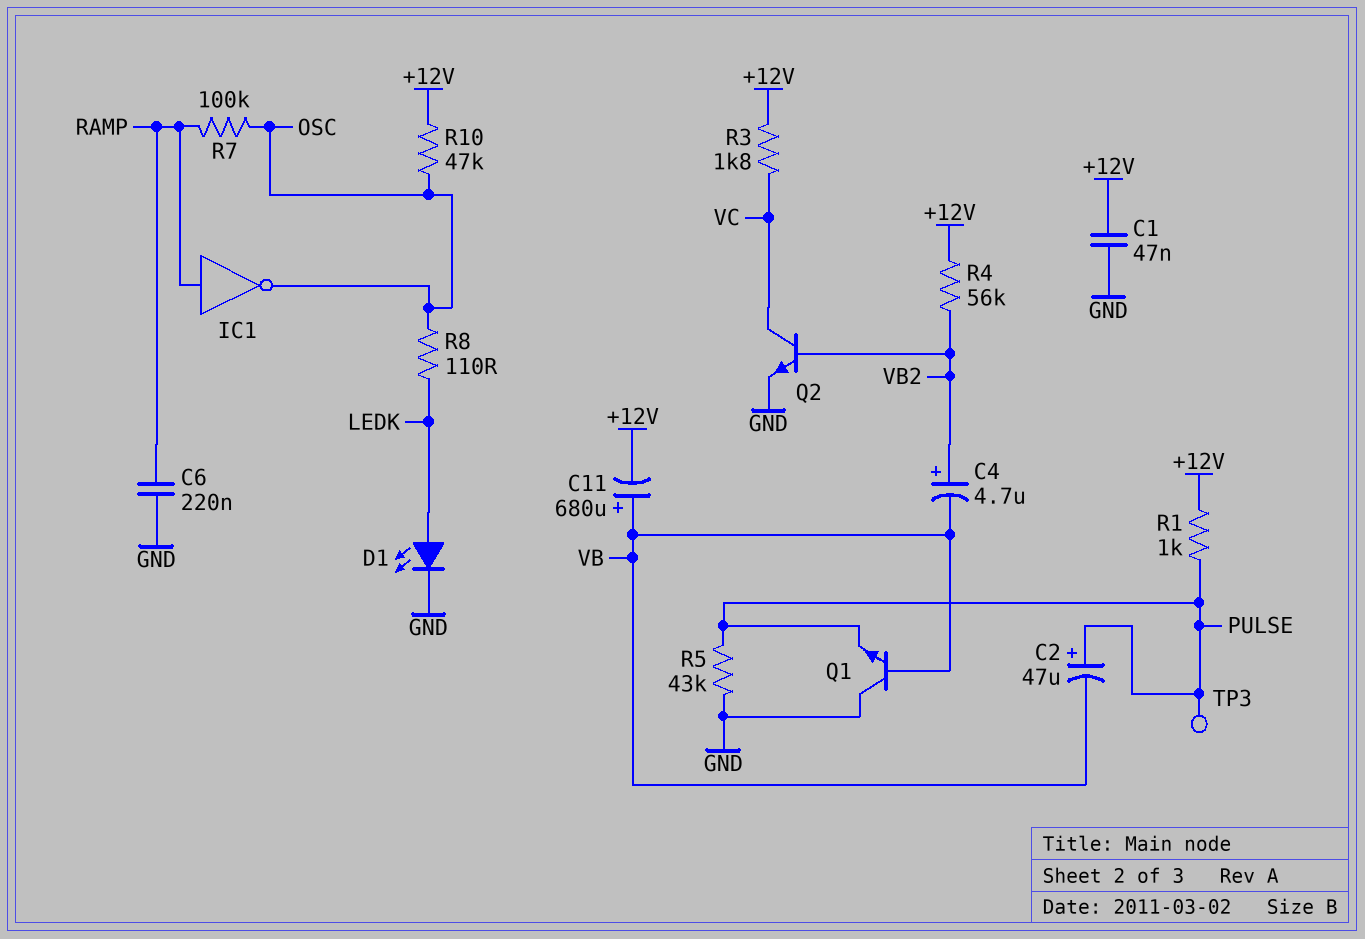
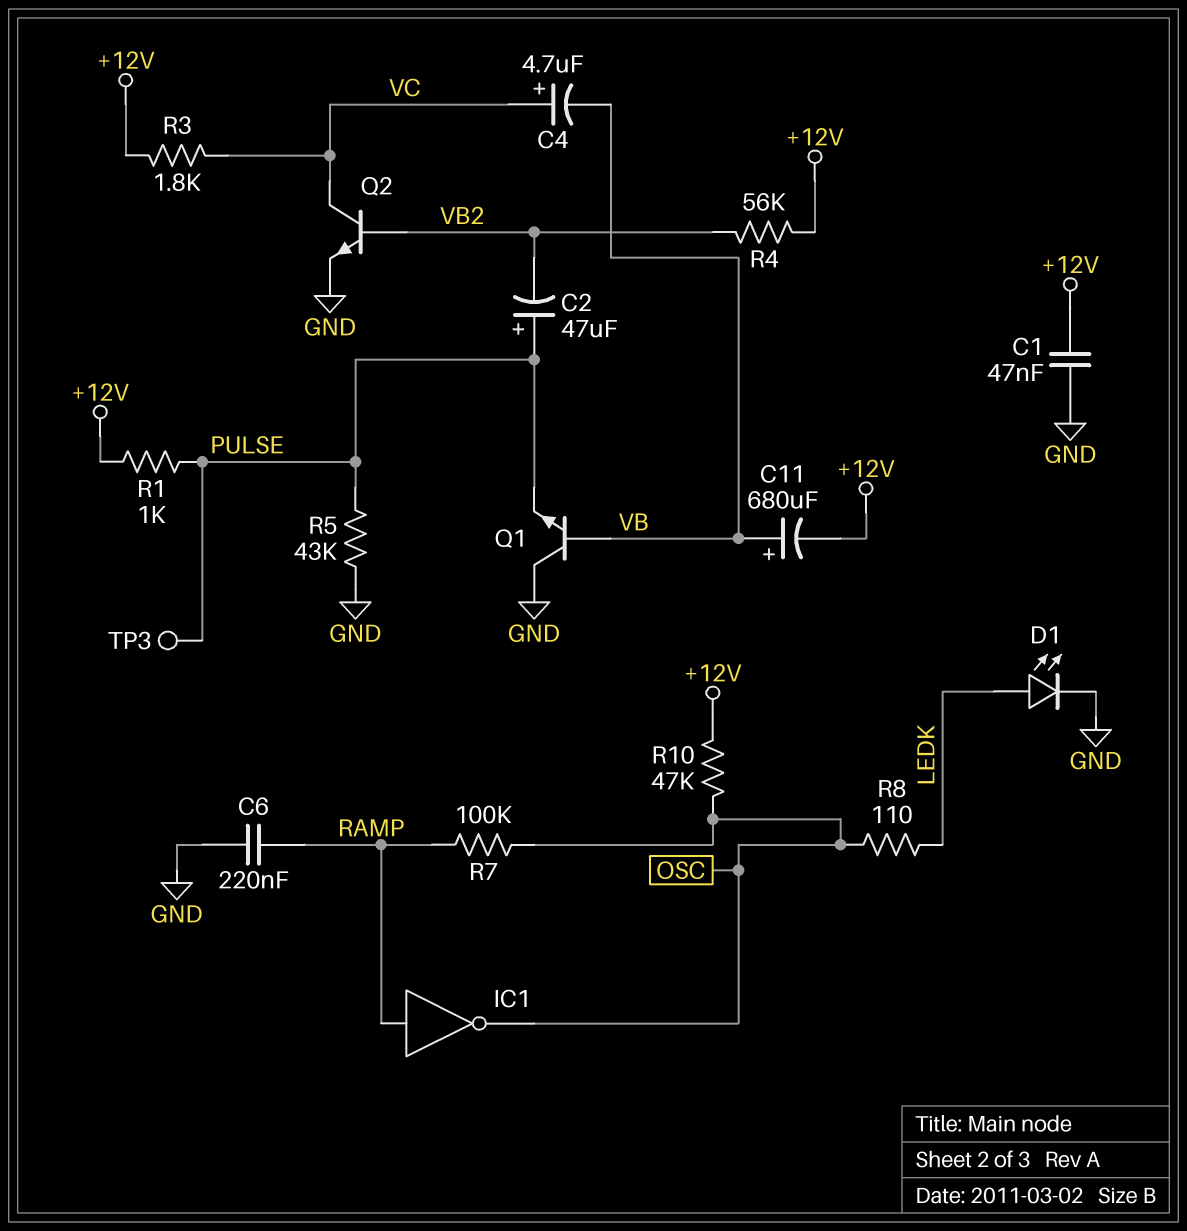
C2: 47uF (plus PULSE, minus VB) -> 47uF (plus PULSE, minus VB2)
C4: 4.7uF (plus VB2, minus VB) -> 4.7uF (plus VC, minus VB)

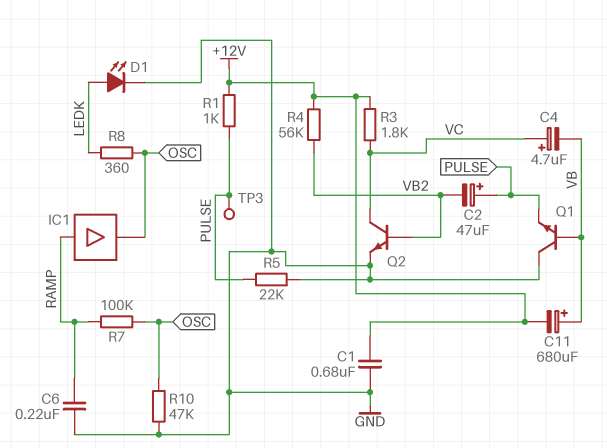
C1: 47nF (+12V, GND) -> 680nF (+12V, GND)
IC1: NOT (in RAMP, out OSC) -> buffer (in RAMP, out OSC)
R5: 43k (GND, PULSE) -> 22k (GND, PULSE)
R8: 110 (LEDK, OSC) -> 360 (LEDK, OSC)
R10: 47k (+12V, OSC) -> 47k (GND, OSC)

